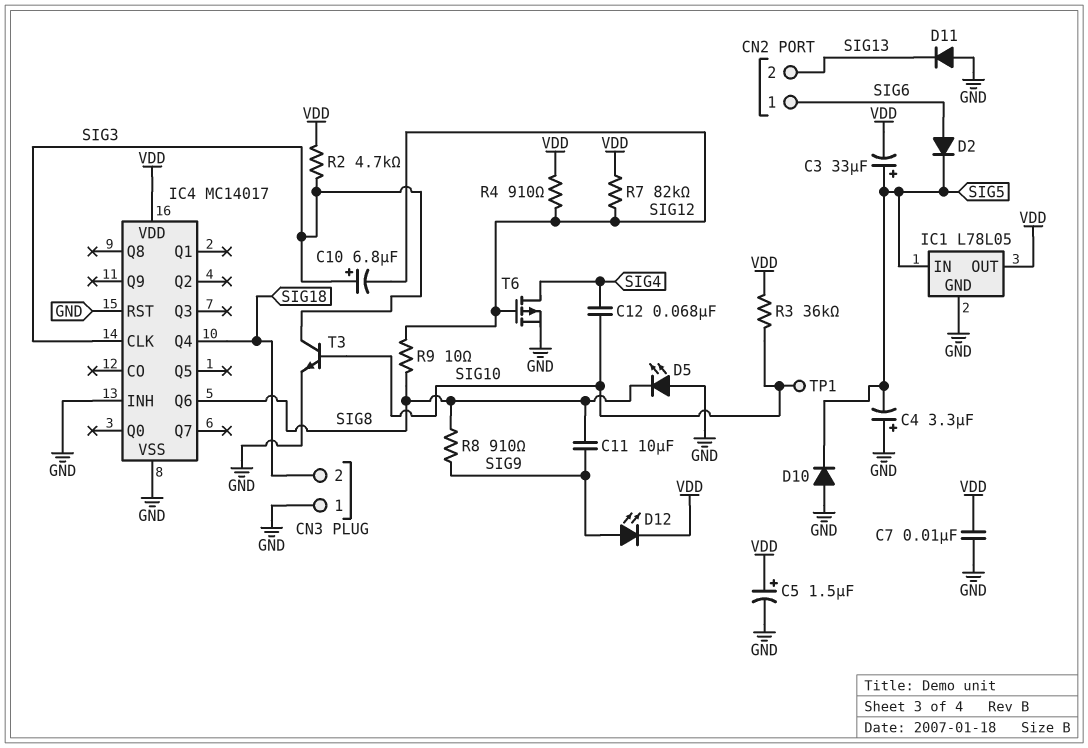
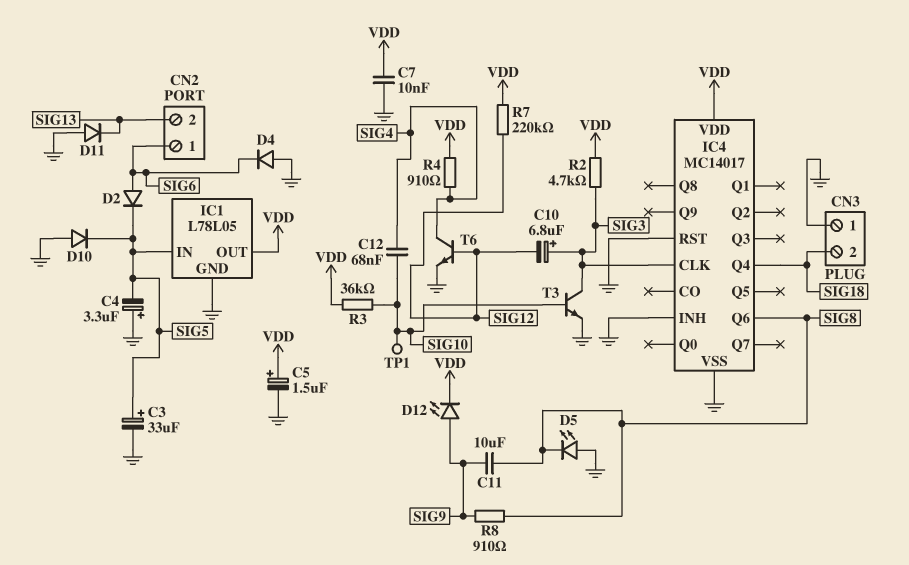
C3: 33uF (plus SIG5, minus VDD) -> 33uF (plus SIG5, minus GND)
D4: none -> diode (A GND, K SIG6)
R4: 910 (SIG12, VDD) -> 910 (SIG4, VDD)
R7: 82k (SIG12, VDD) -> 220k (SIG12, VDD)
R9: 10 (SIG8, SIG12) -> none
T6: PMOS (G SIG12, D SIG4, S GND) -> NPN (B SIG12, C SIG4, E GND)

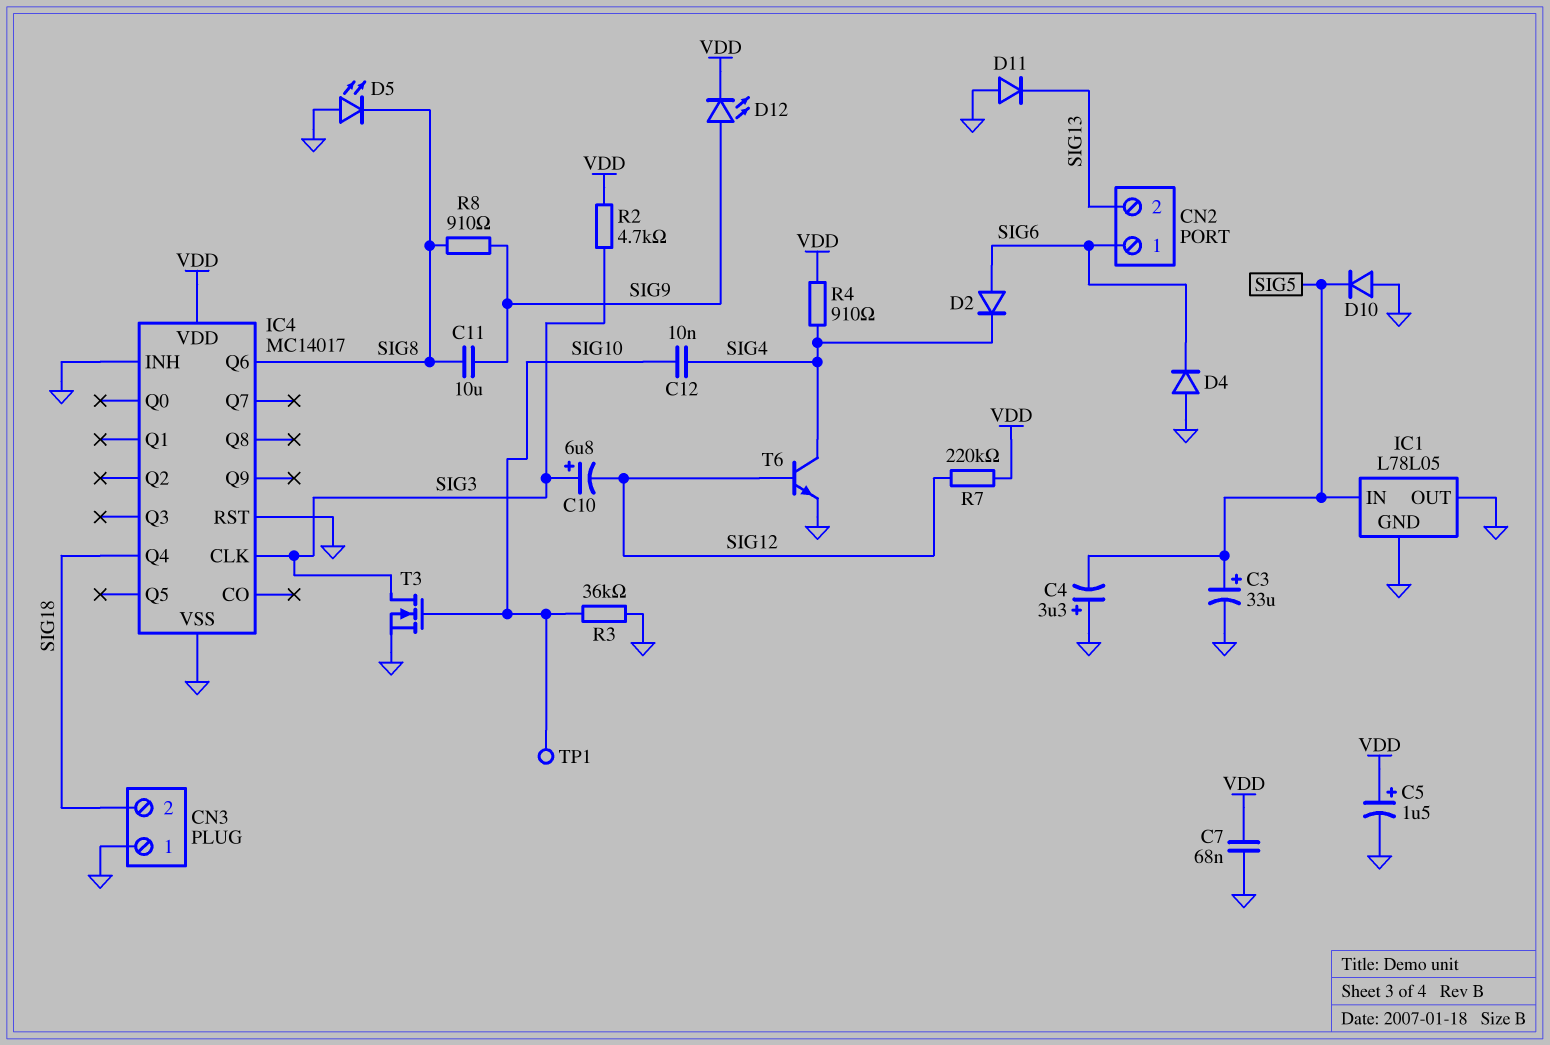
C7: 10nF (GND, VDD) -> 68nF (GND, VDD)
C12: 68nF (SIG4, SIG10) -> 10nF (SIG4, SIG10)
D2: diode (A SIG6, K SIG5) -> diode (A SIG6, K SIG4)
IC1 pin OUT: VDD -> GND
R3: 36k (SIG10, VDD) -> 36k (GND, SIG10)
T3: NPN (B SIG10, C SIG3, E GND) -> NMOS (G SIG10, D SIG3, S GND)

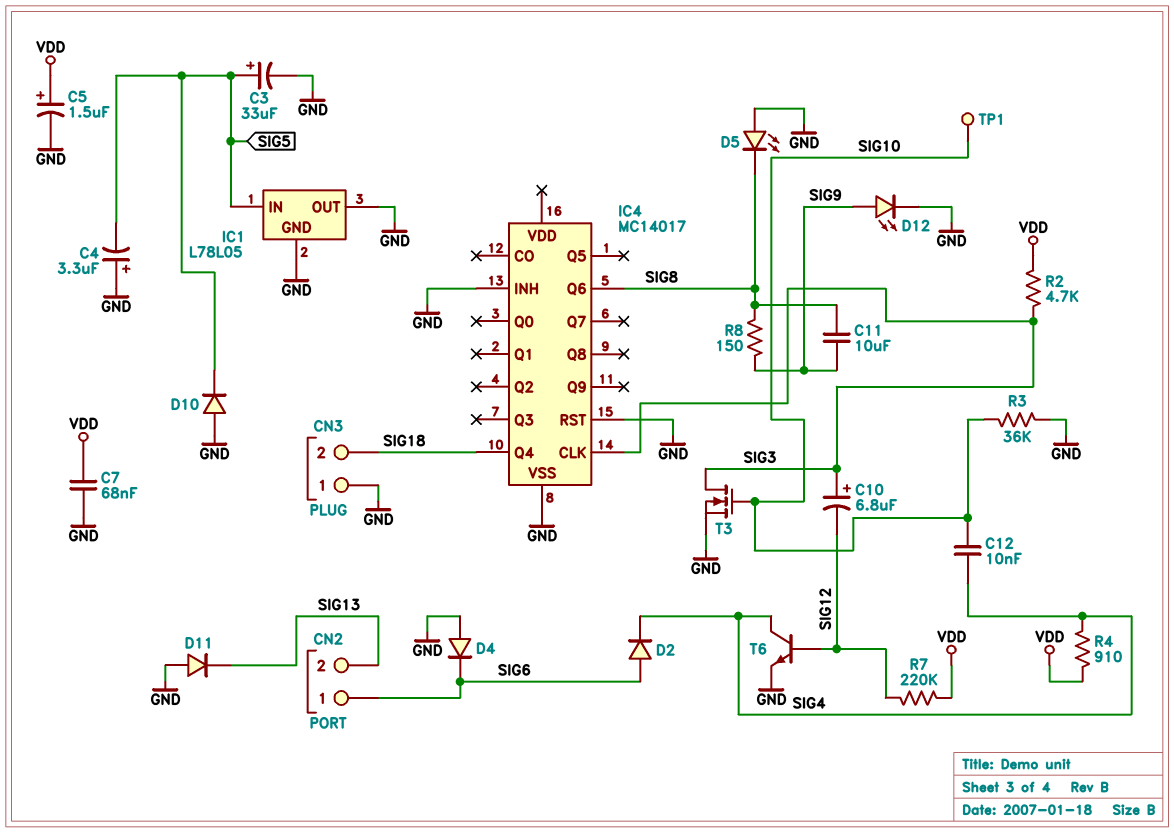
D12: LED (A SIG9, K VDD) -> LED (A SIG9, K GND)
IC4 pin VDD: VDD -> none
R8: 910 (SIG8, SIG9) -> 150 (SIG8, SIG9)

